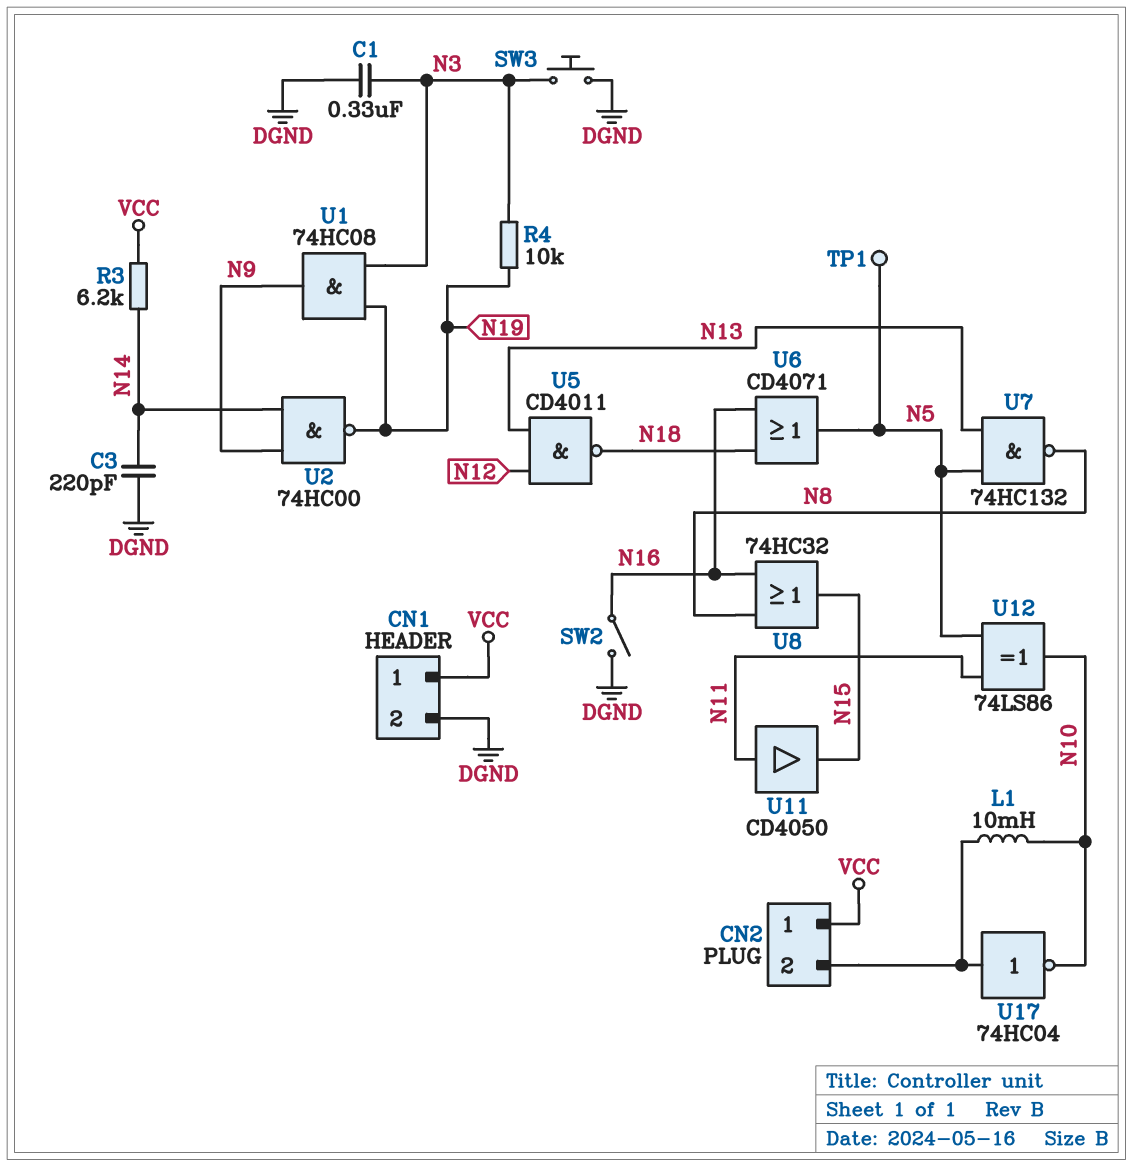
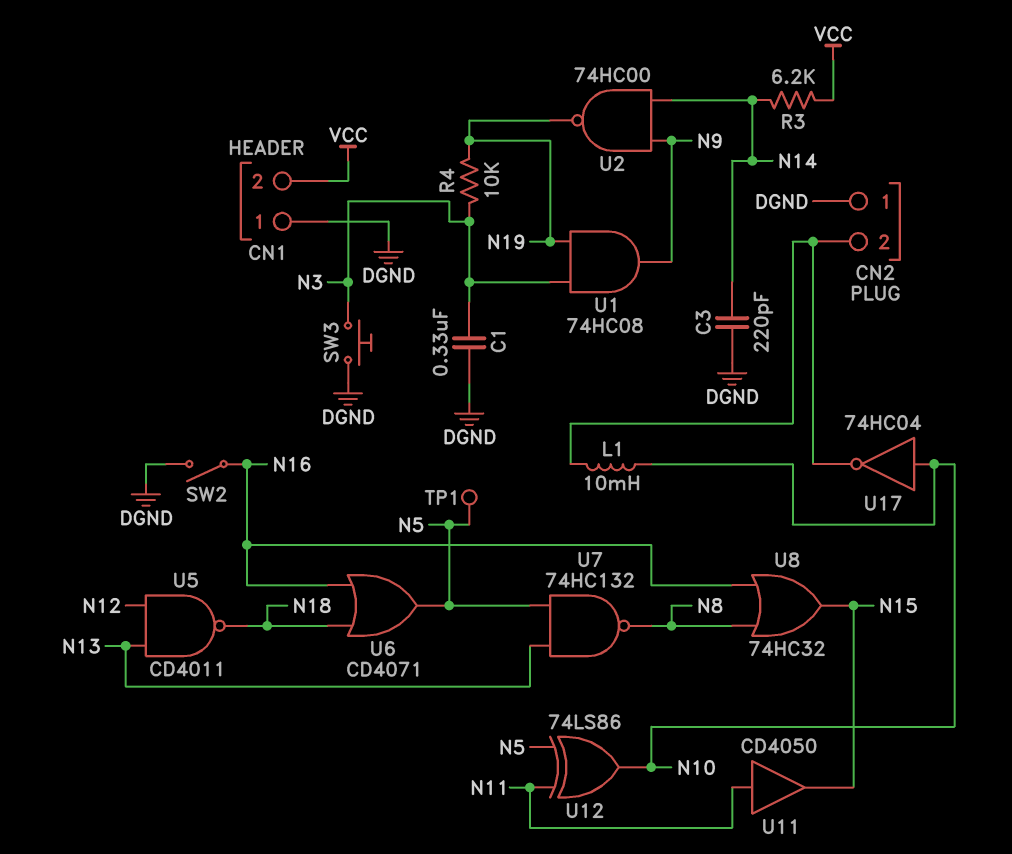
CN1 pin 1: VCC -> DGND
CN1 pin 2: DGND -> VCC
CN2 pin 1: VCC -> DGND
U17: NOT 74HC04 (in CN2/2, out N10) -> NOT 74HC04 (in N10, out CN2/2)

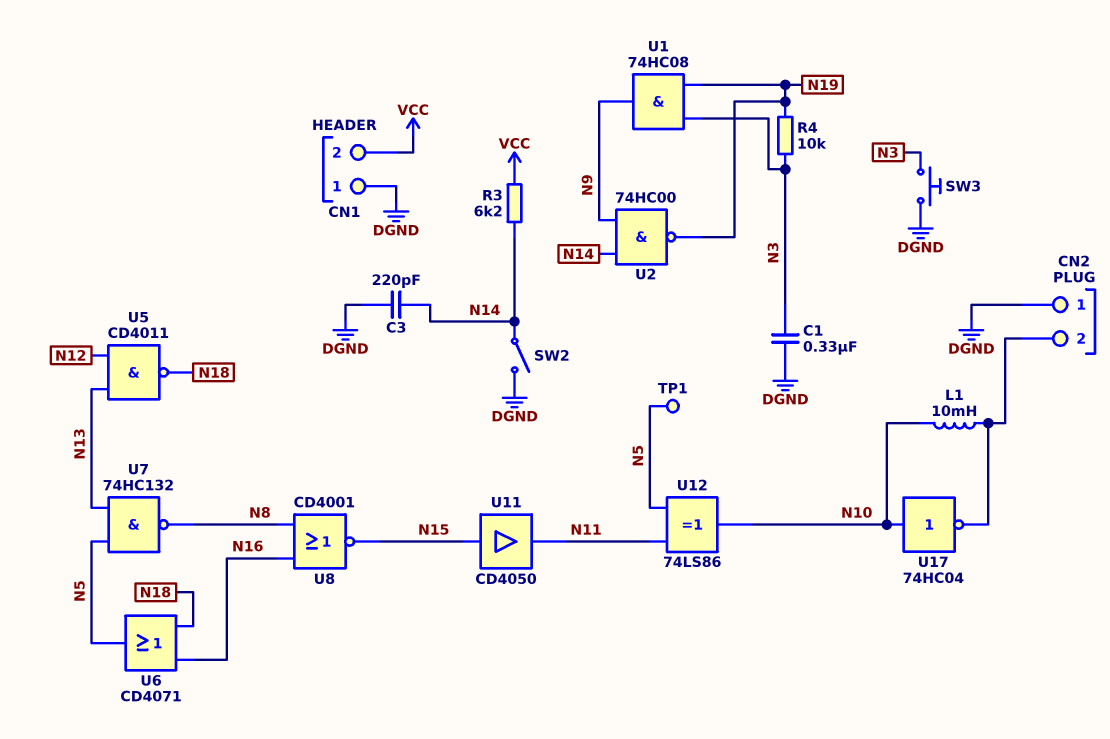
SW2: switch (DGND, N16) -> switch (DGND, N14)
U8: OR 74HC32 (in N8, in N16, out N15) -> NOR CD4001 (in N8, in N16, out N15)
U11: buffer CD4050 (in N11, out N15) -> buffer CD4050 (in N15, out N11)

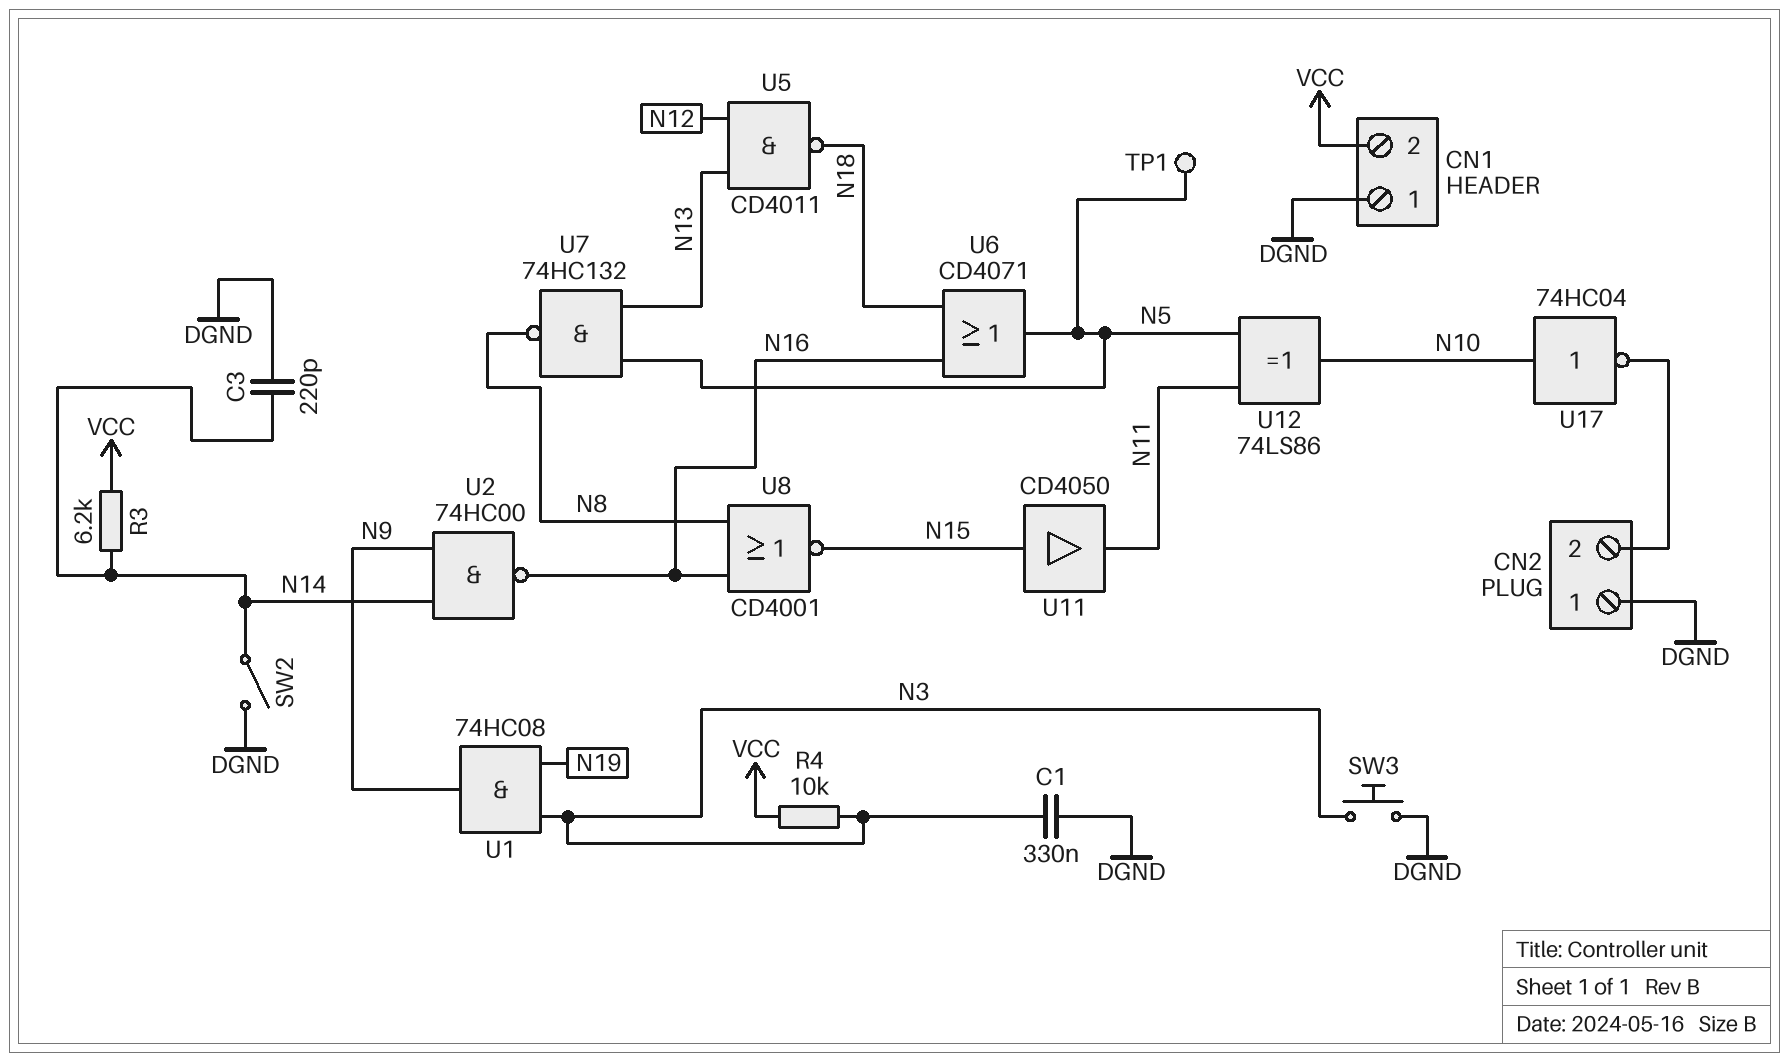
L1: 10mH (CN2/2, N10) -> none
R4: 10k (N3, N19) -> 10k (N3, VCC)
U2: NAND 74HC00 (in N9, in N14, out N19) -> NAND 74HC00 (in N9, in N14, out N16)

